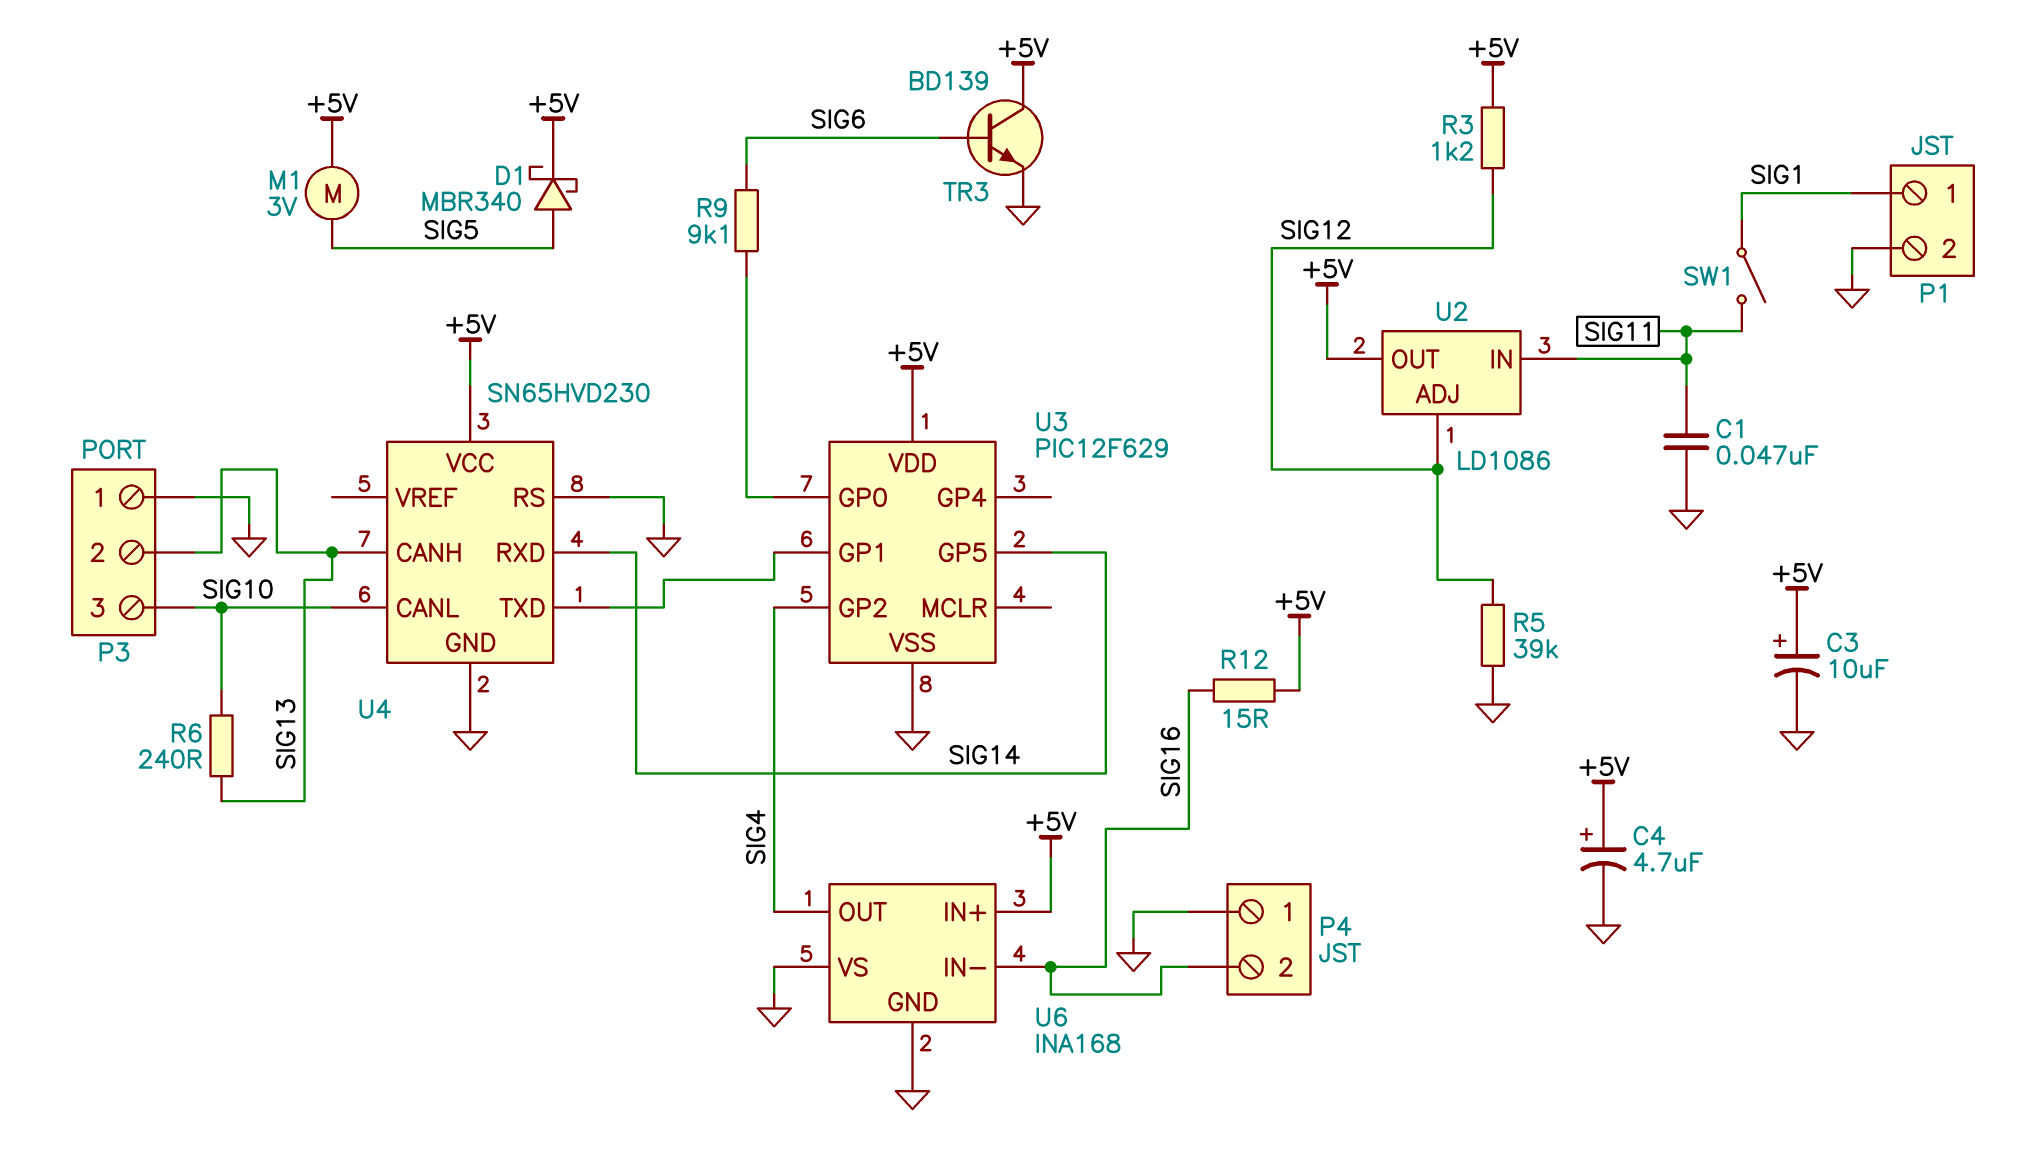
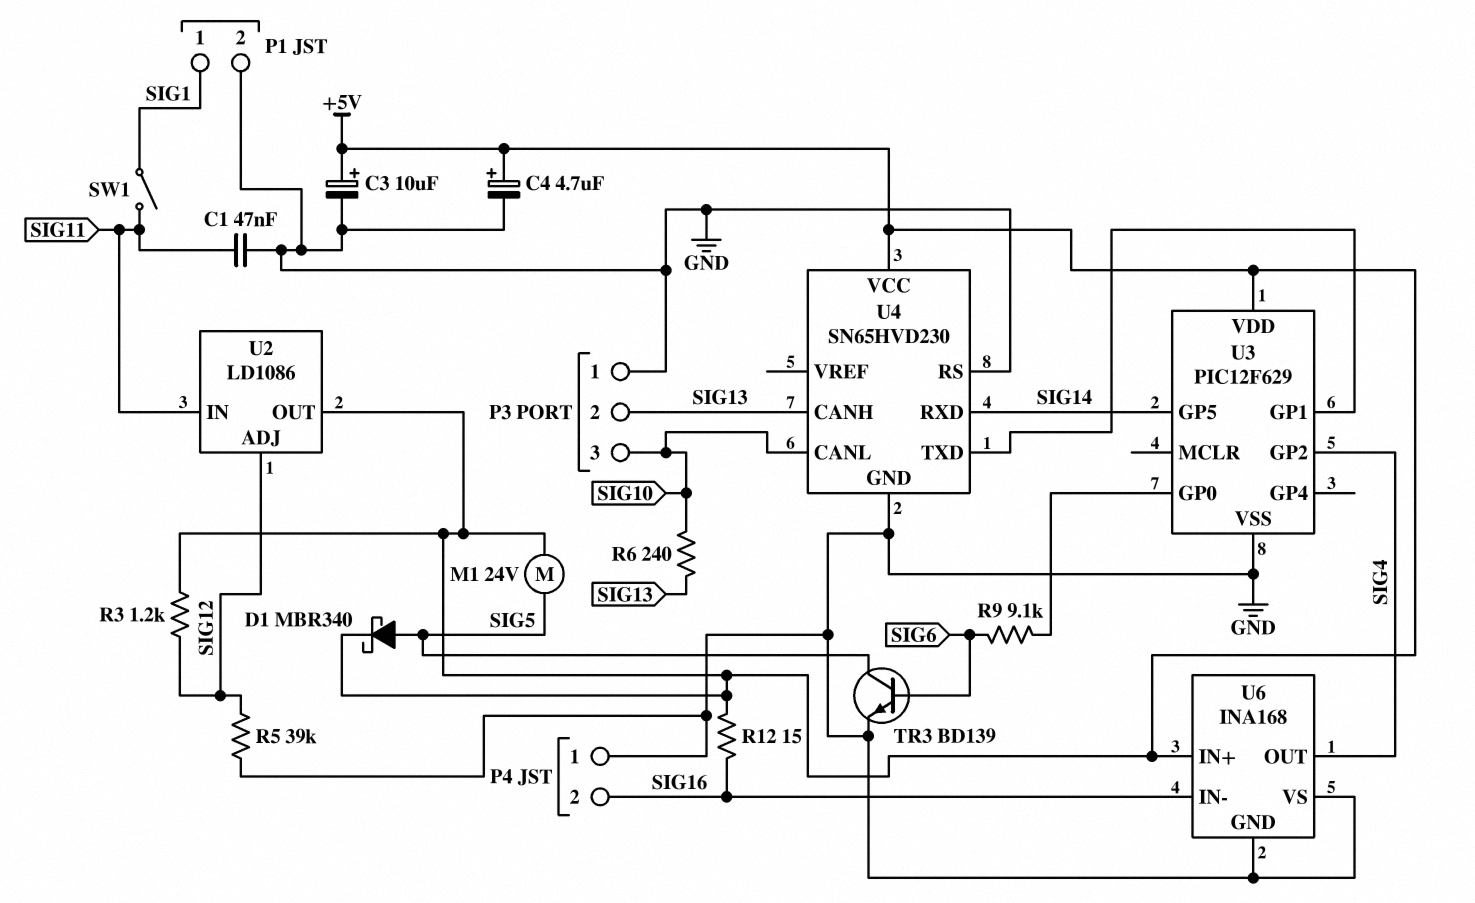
M1: motor 3V (+5V, SIG5) -> motor 24V (+5V, SIG5)
TR3: NPN BD139 (B SIG6, C +5V, E GND) -> NPN BD139 (B SIG6, C SIG5, E GND)

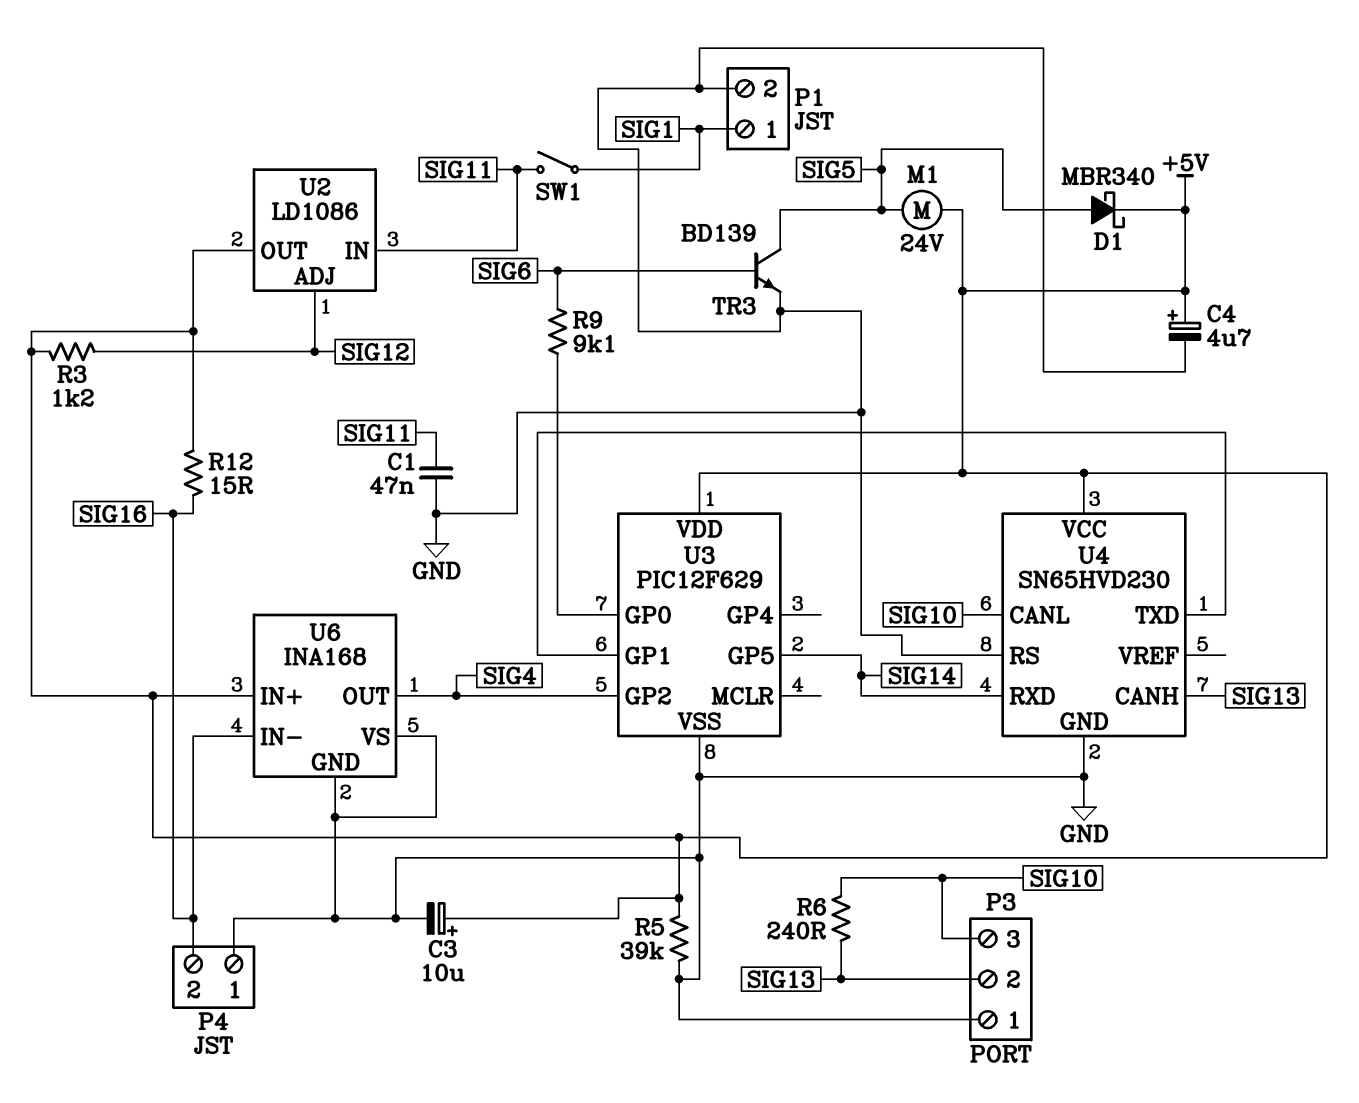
R5: 39k (GND, SIG12) -> 39k (+5V, GND)

